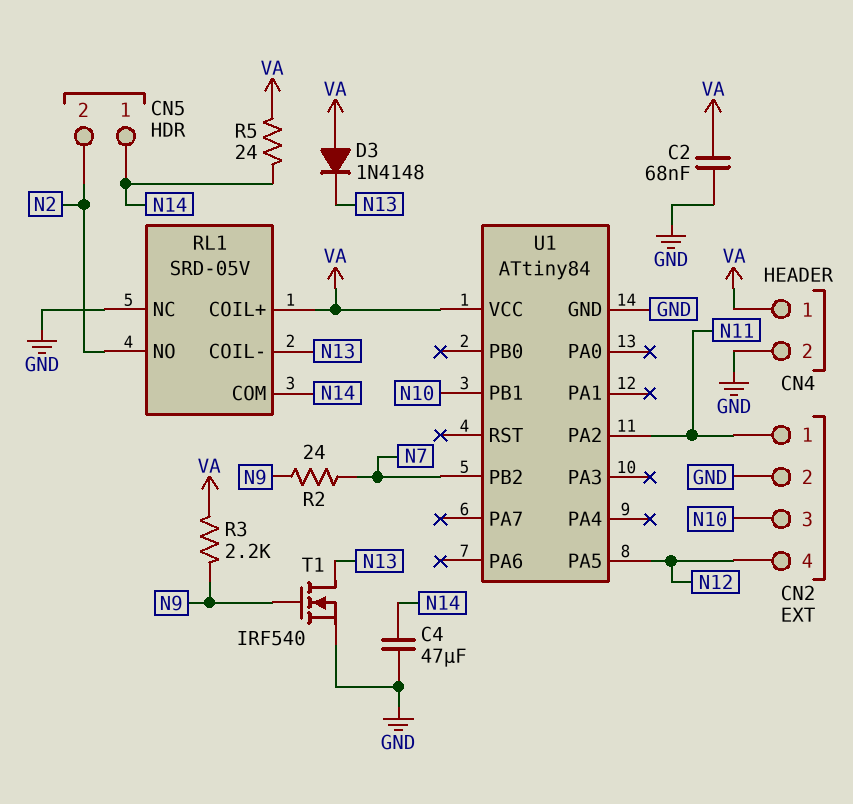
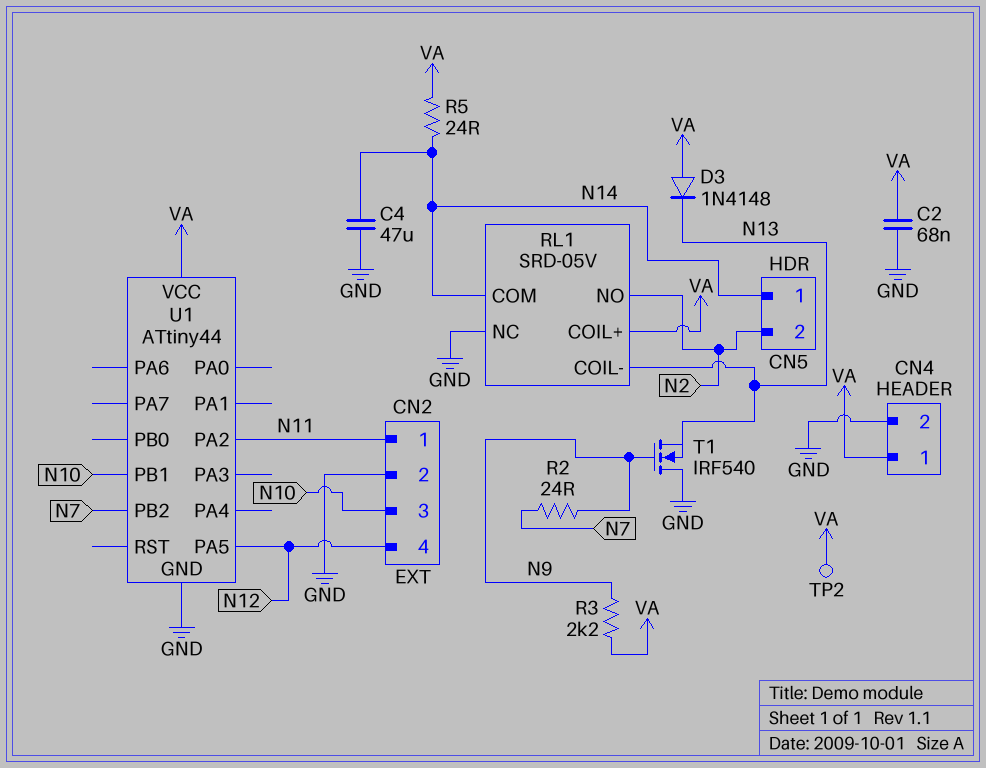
T1: NMOS IRF540 (G N9, D N13, S GND) -> NMOS IRF540 (G N9, D GND, S N13)
TP2: none -> test point (VA)
U1: ATtiny84 -> ATtiny44

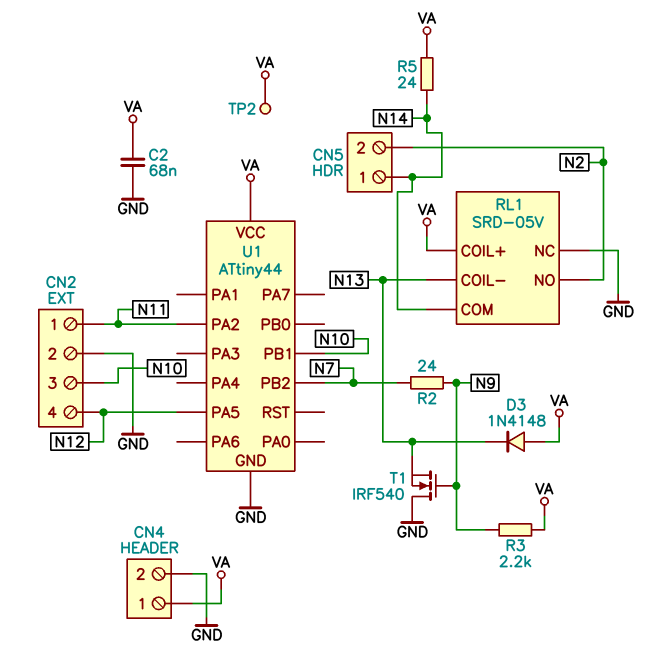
C4: 47uF (GND, N14) -> none

